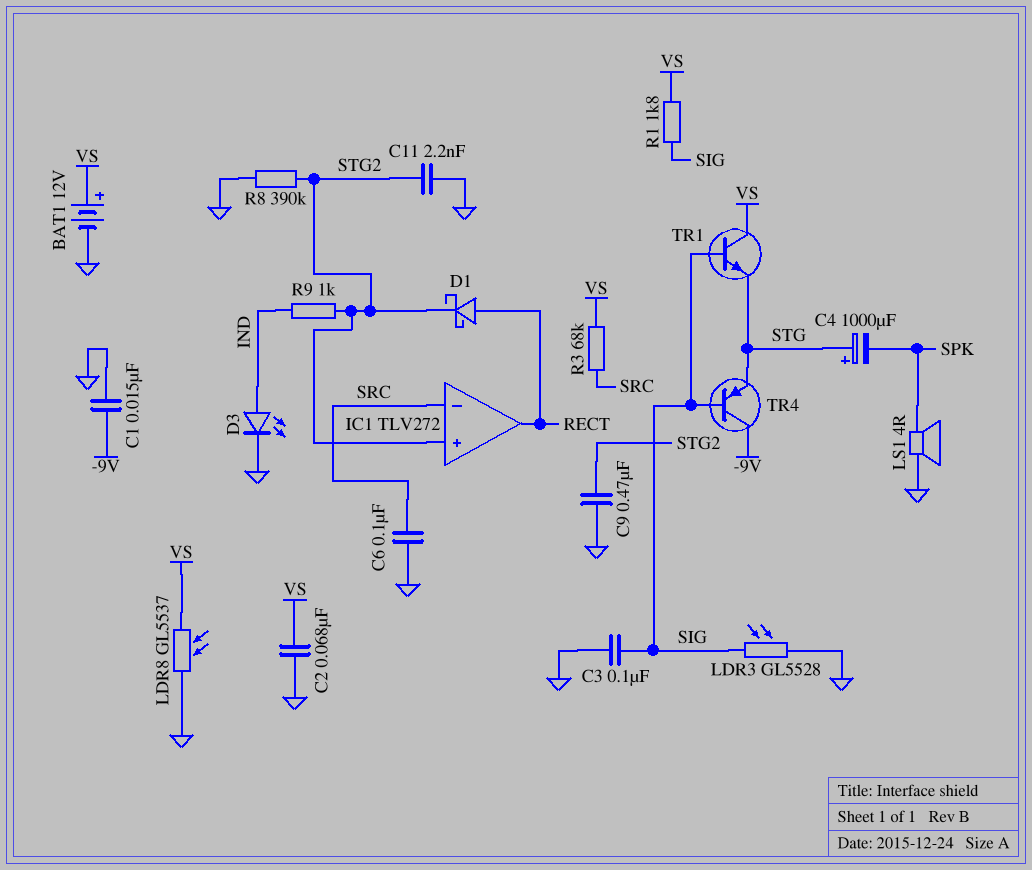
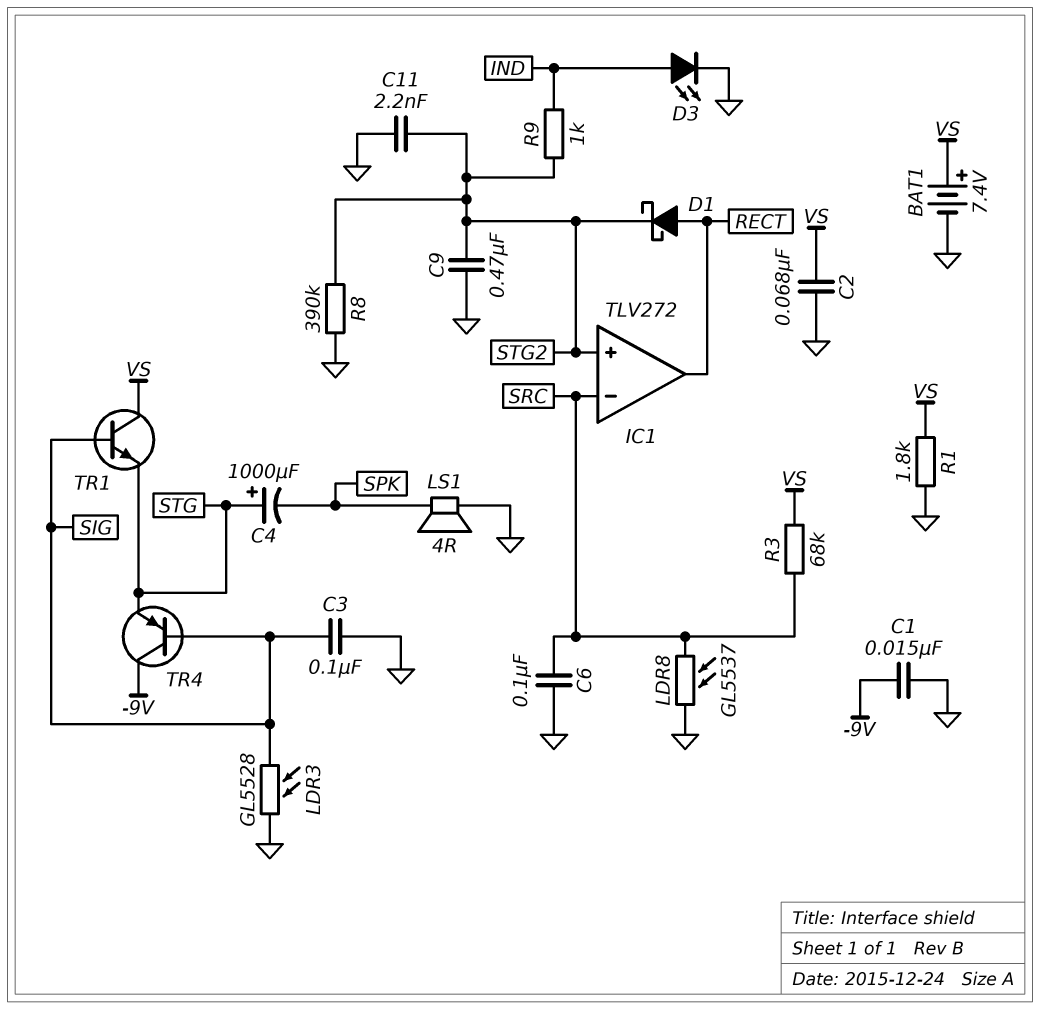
BAT1: 12V (plus VS, minus GND) -> 7.4V (plus VS, minus GND)
LDR8: GL5537 (GND, VS) -> GL5537 (GND, SRC)
R1: 1.8k (SIG, VS) -> 1.8k (GND, VS)

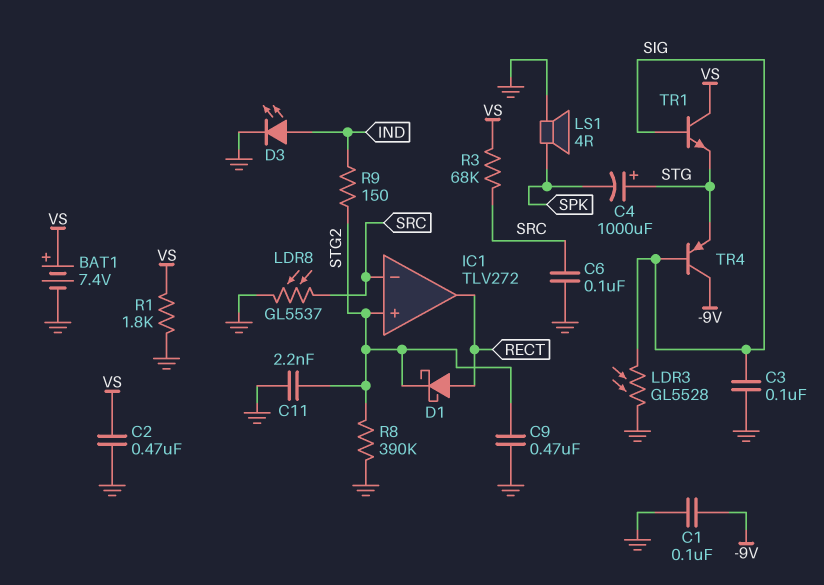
C1: 15nF (-9V, GND) -> 100nF (-9V, GND)
C2: 68nF (GND, VS) -> 470nF (GND, VS)
R9: 1k (IND, STG2) -> 150 (IND, STG2)

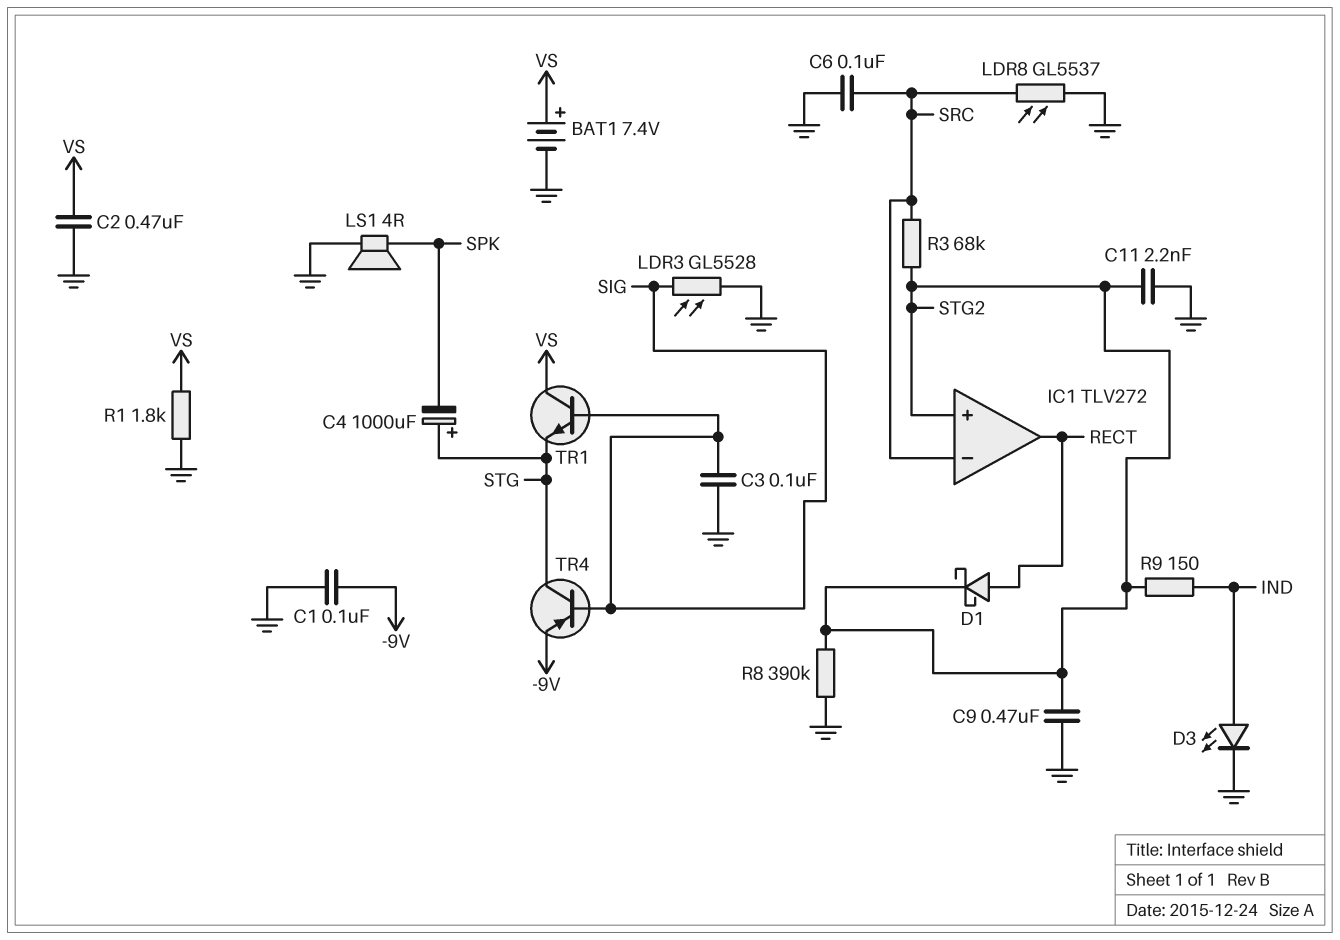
R3: 68k (SRC, VS) -> 68k (SRC, STG2)
TR4: PNP (B SIG, C -9V, E STG) -> PNP (B SIG, C STG, E -9V)

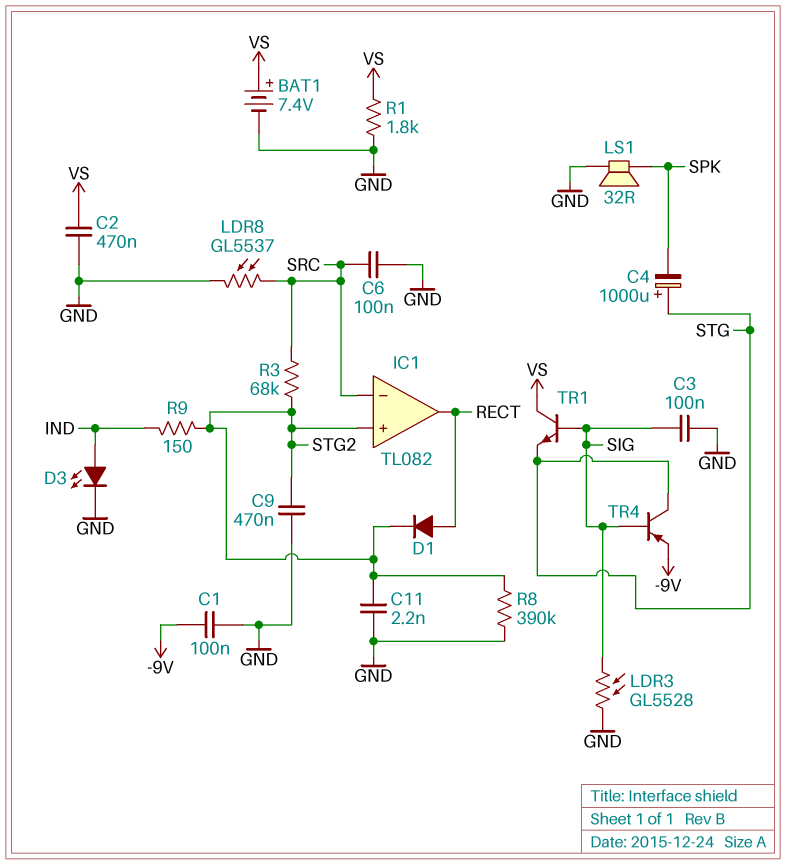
D1: schottky (A RECT, K STG2) -> diode (A RECT, K STG2)
IC1: TLV272 -> TL082
LS1: speaker 4R (GND, SPK) -> speaker 32R (GND, SPK)

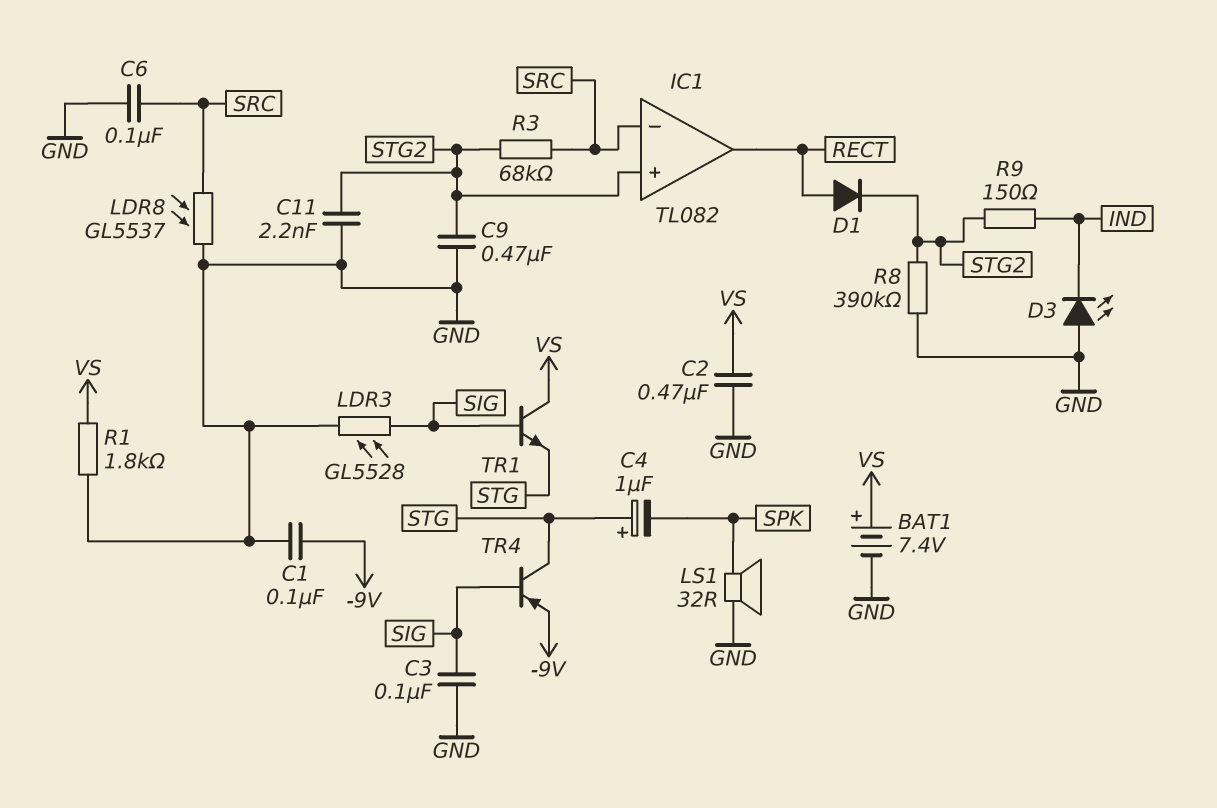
C4: 1000uF (plus STG, minus SPK) -> 1uF (plus STG, minus SPK)
D3: LED (A IND, K GND) -> LED (A GND, K IND)

